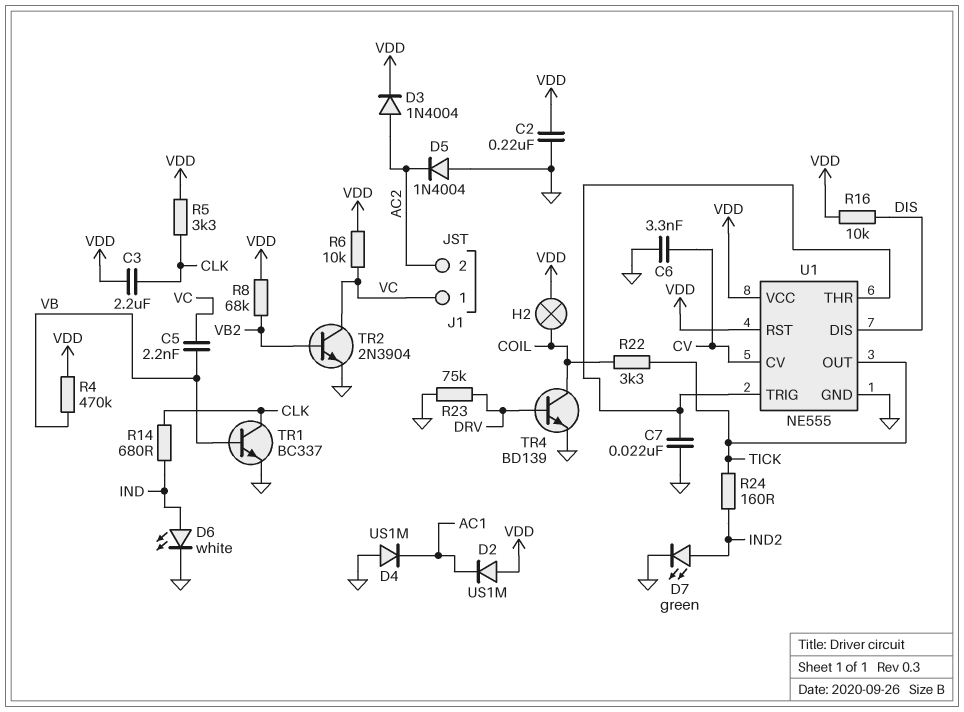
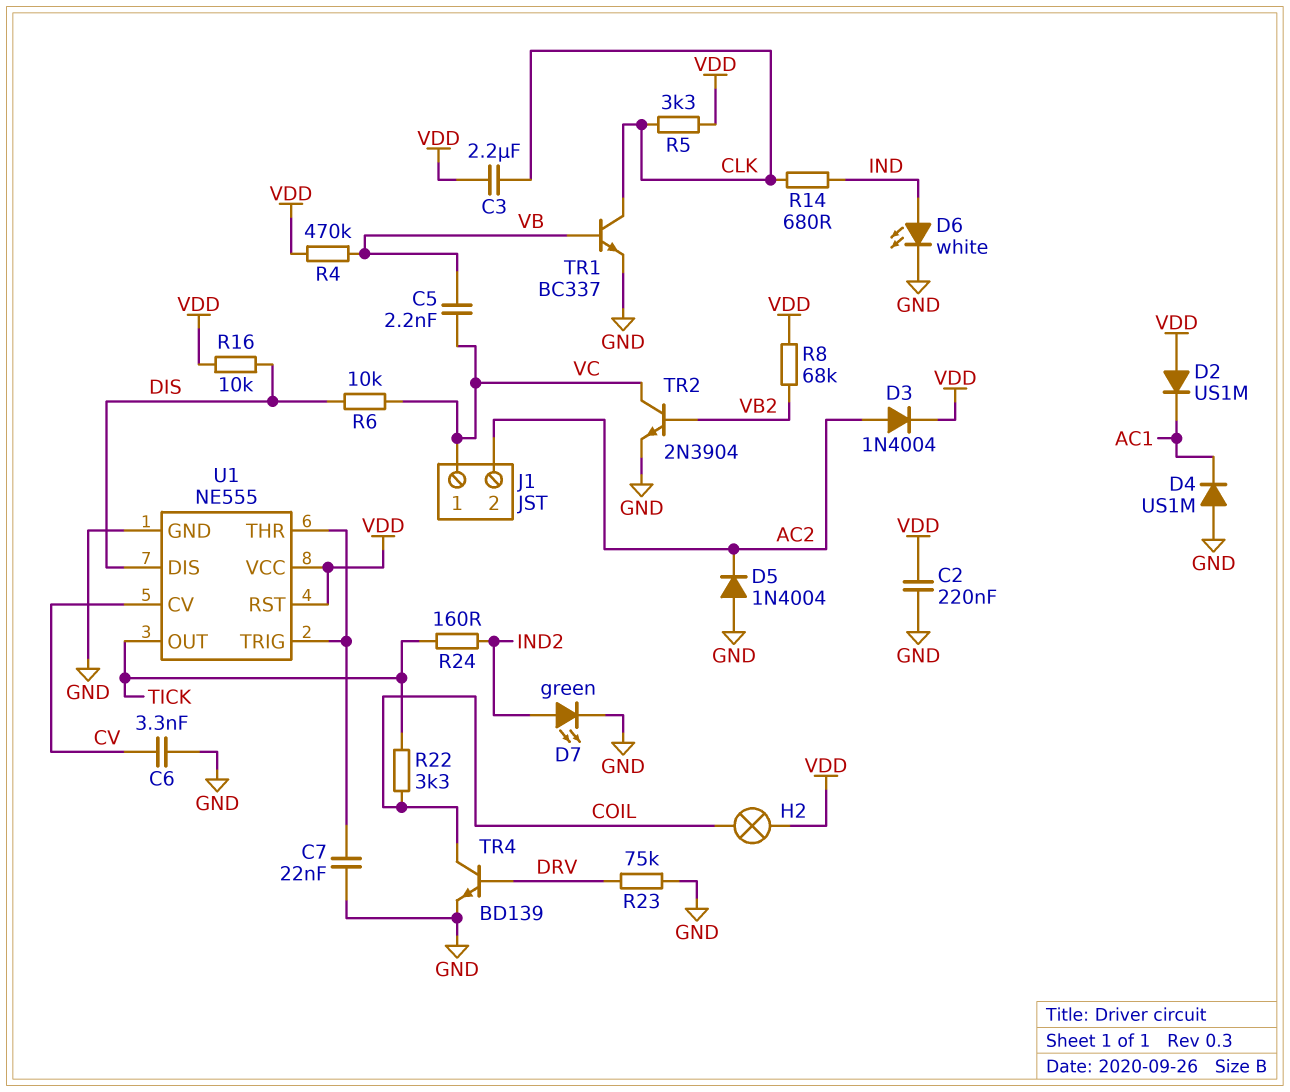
R6: 10k (VC, VDD) -> 10k (DIS, VC)

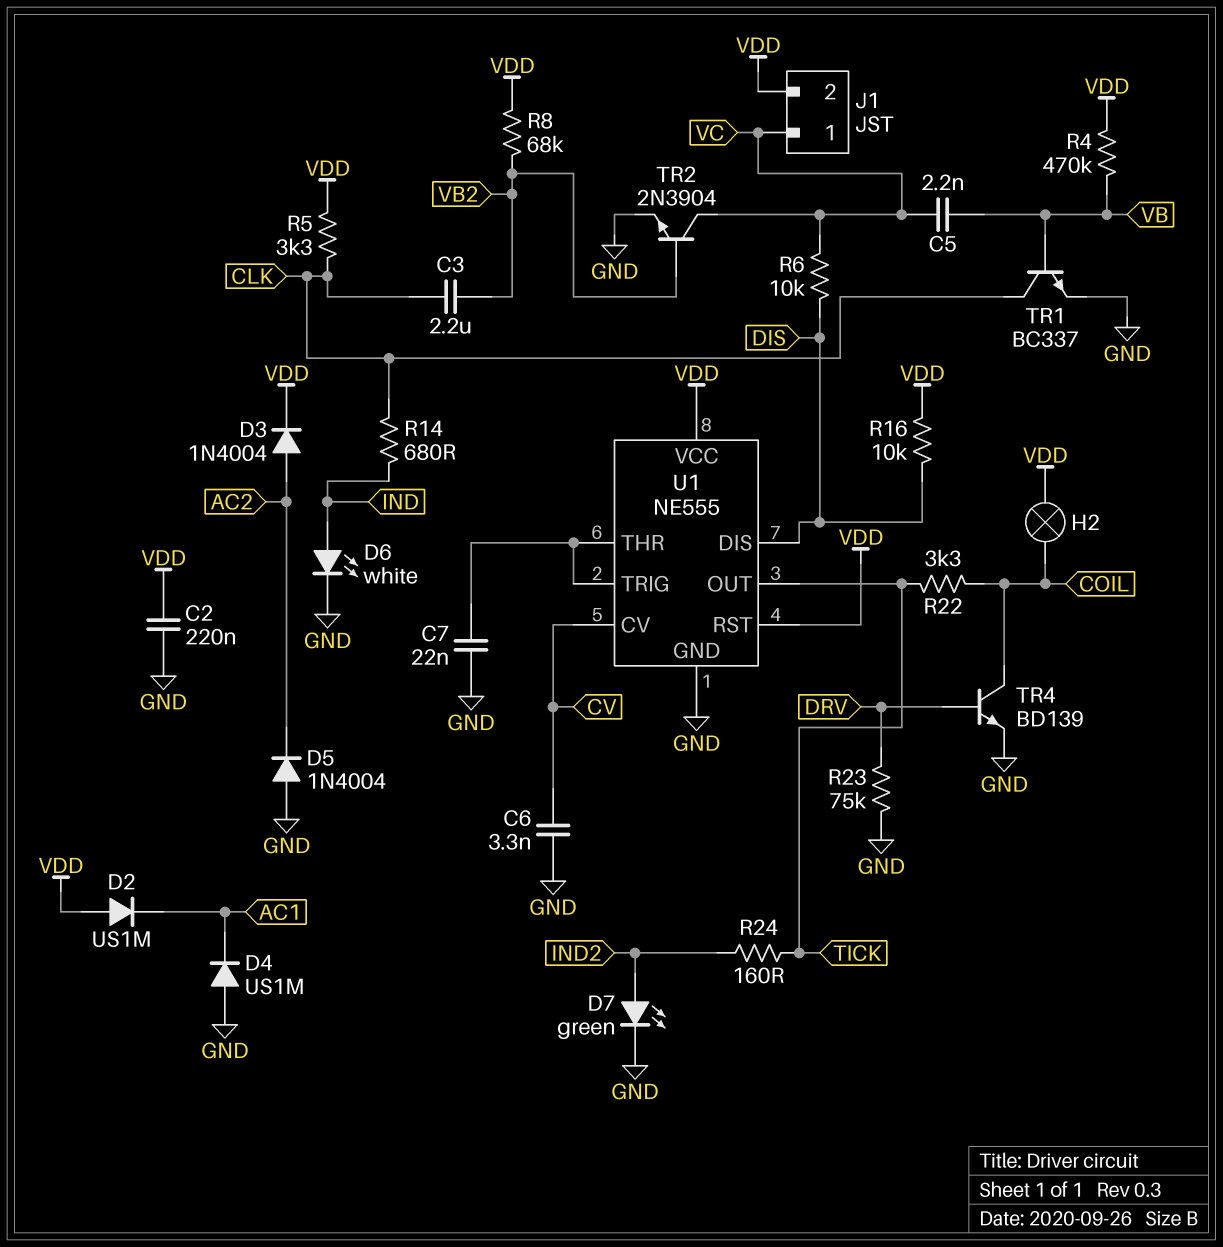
C3: 2.2uF (CLK, VDD) -> 2.2uF (CLK, VB2)
J1 pin 2: AC2 -> VDD

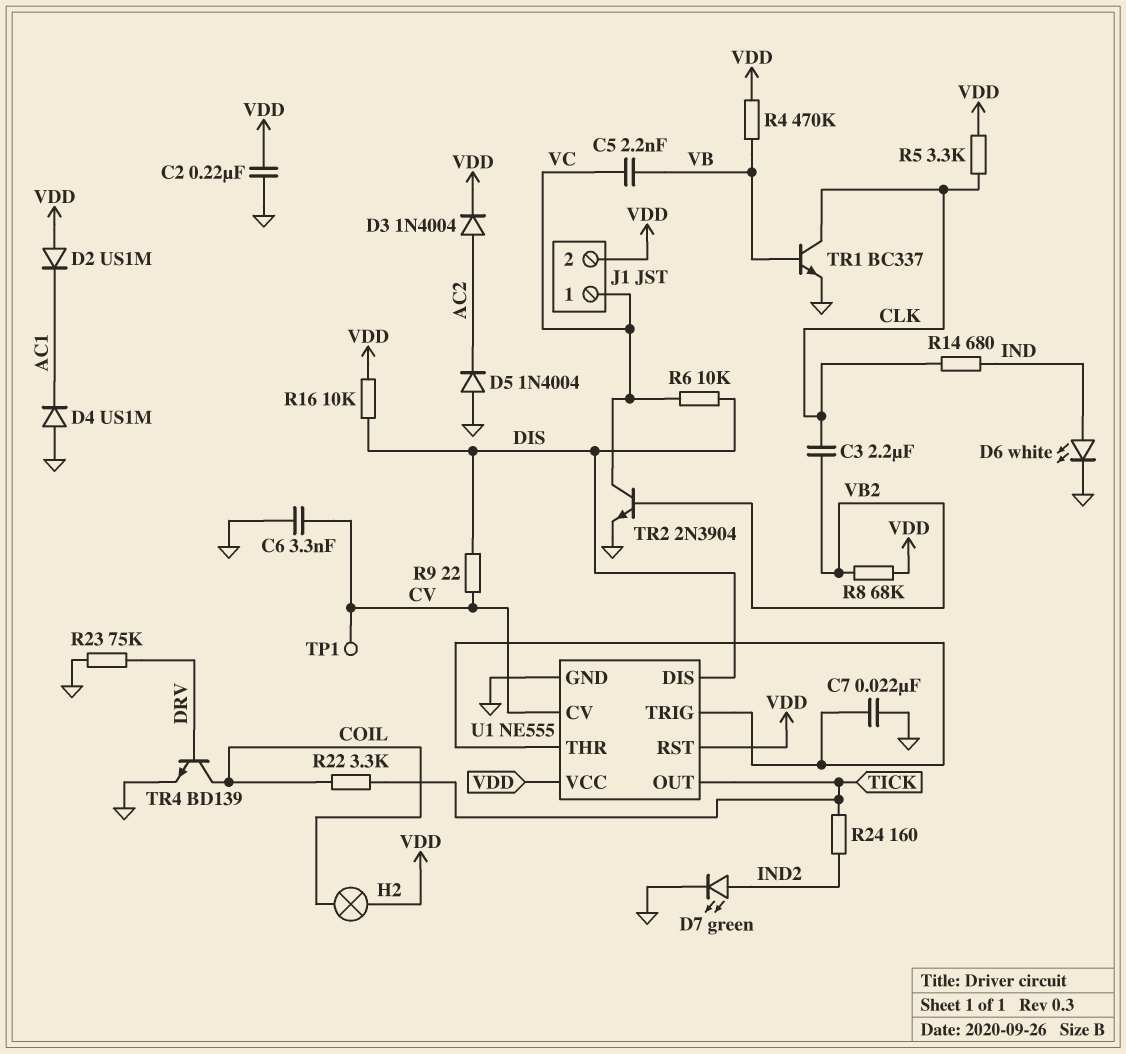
R9: none -> 22 (CV, DIS)
TP1: none -> test point (CV)

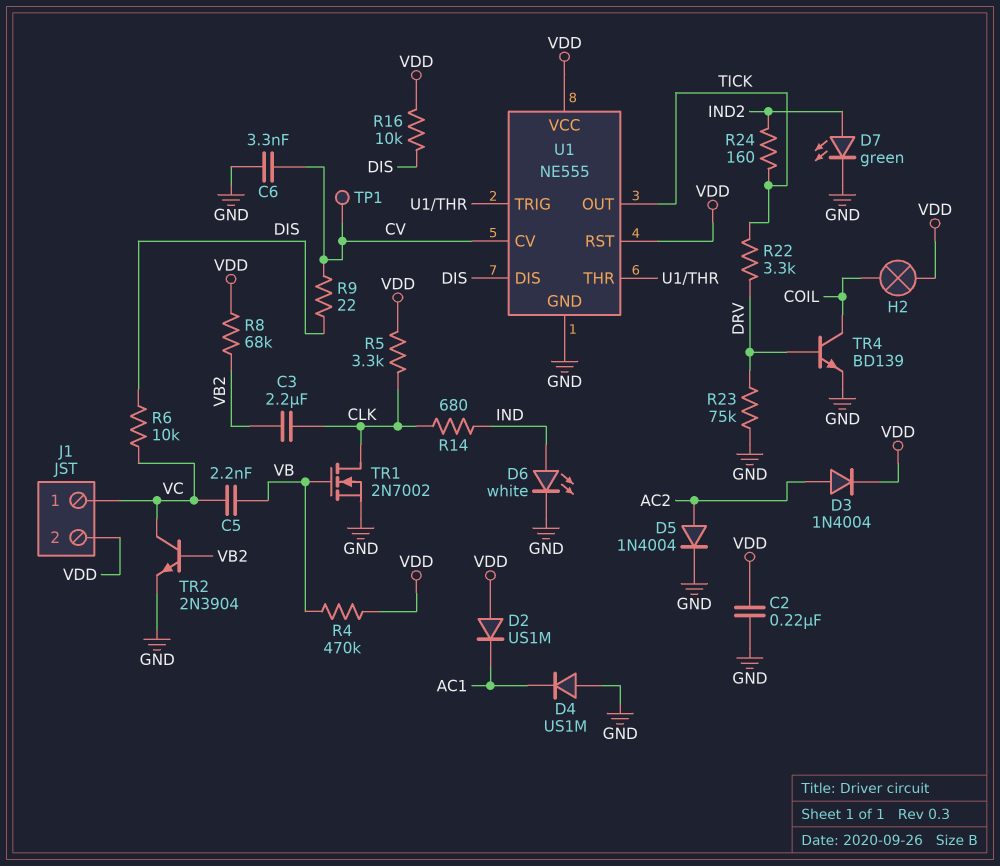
C7: 22nF (GND, U1/THR) -> none
D5: diode 1N4004 (A GND, K AC2) -> diode 1N4004 (A AC2, K GND)
R22: 3.3k (COIL, TICK) -> 3.3k (DRV, TICK)
TR1: NPN BC337 (B VB, C CLK, E GND) -> NMOS 2N7002 (G VB, D CLK, S GND)

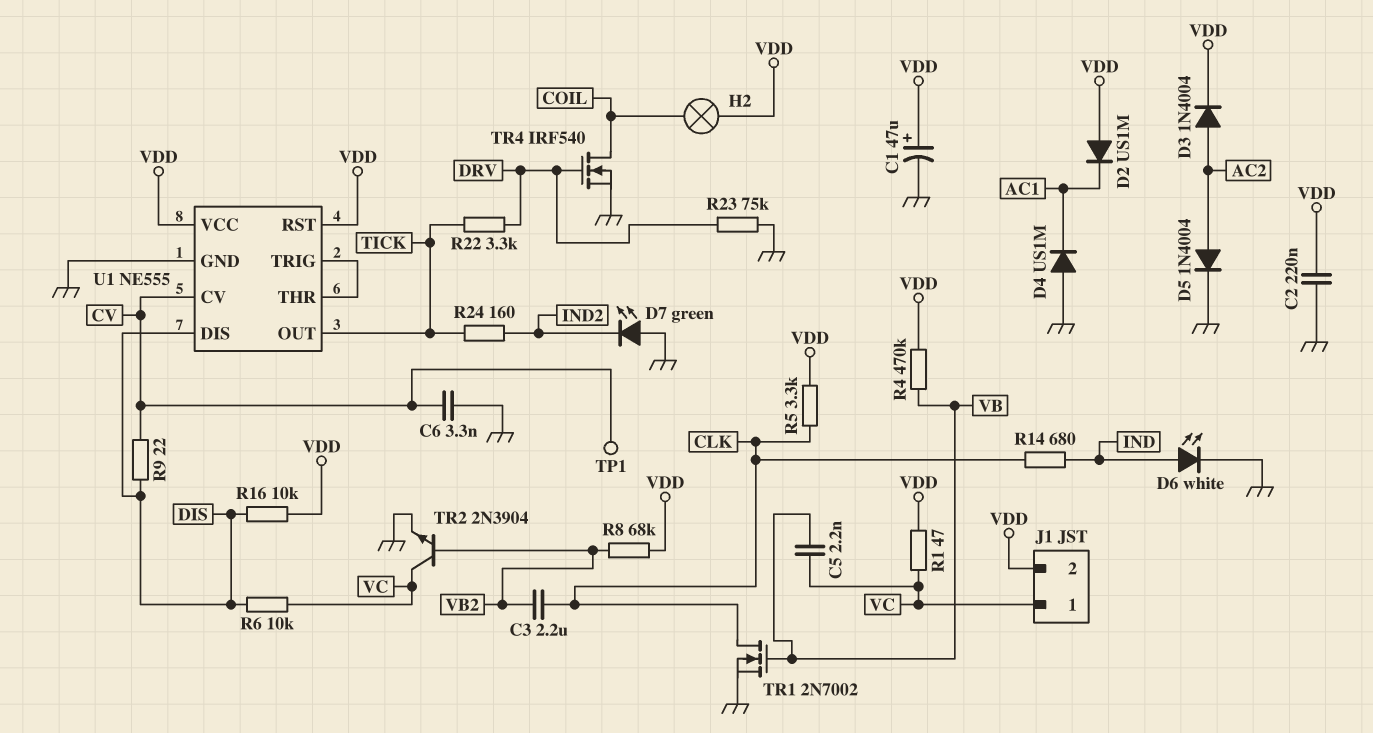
C1: none -> 47uF (plus VDD, minus GND)
D7: LED green (A IND2, K GND) -> LED green (A GND, K IND2)
R1: none -> 47 (VC, VDD)
TR4: NPN BD139 (B DRV, C COIL, E GND) -> NMOS IRF540 (G DRV, D COIL, S GND)

